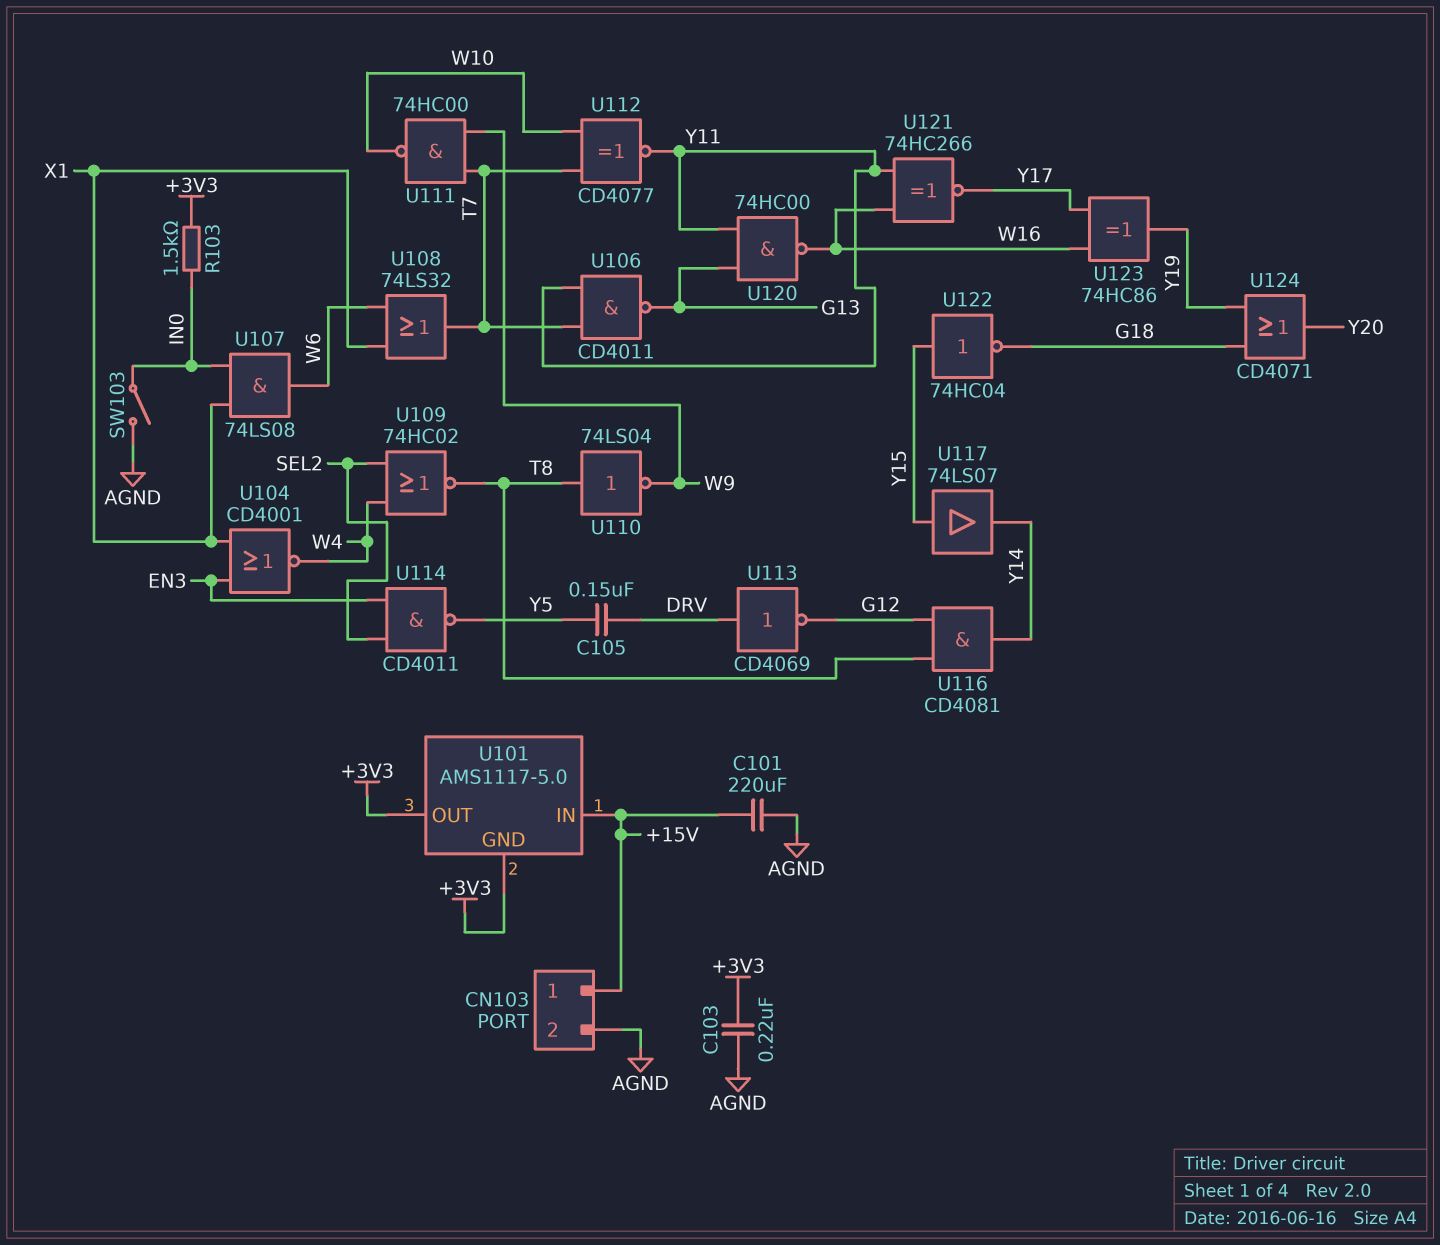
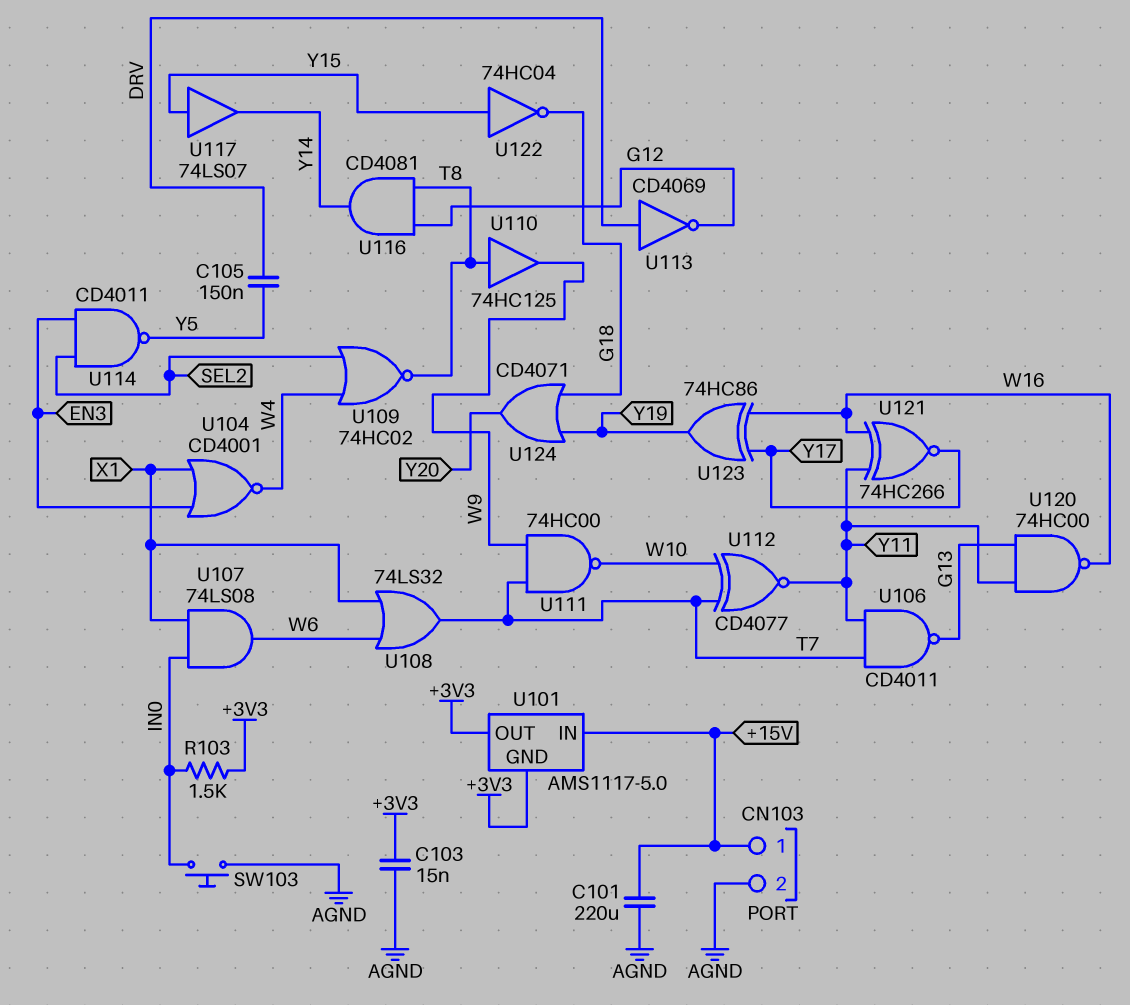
C103: 220nF (+3V3, AGND) -> 15nF (+3V3, AGND)
SW103: switch (AGND, IN0) -> button (AGND, IN0)
U110: NOT 74LS04 (in T8, out W9) -> buffer 74HC125 (in T8, out W9)

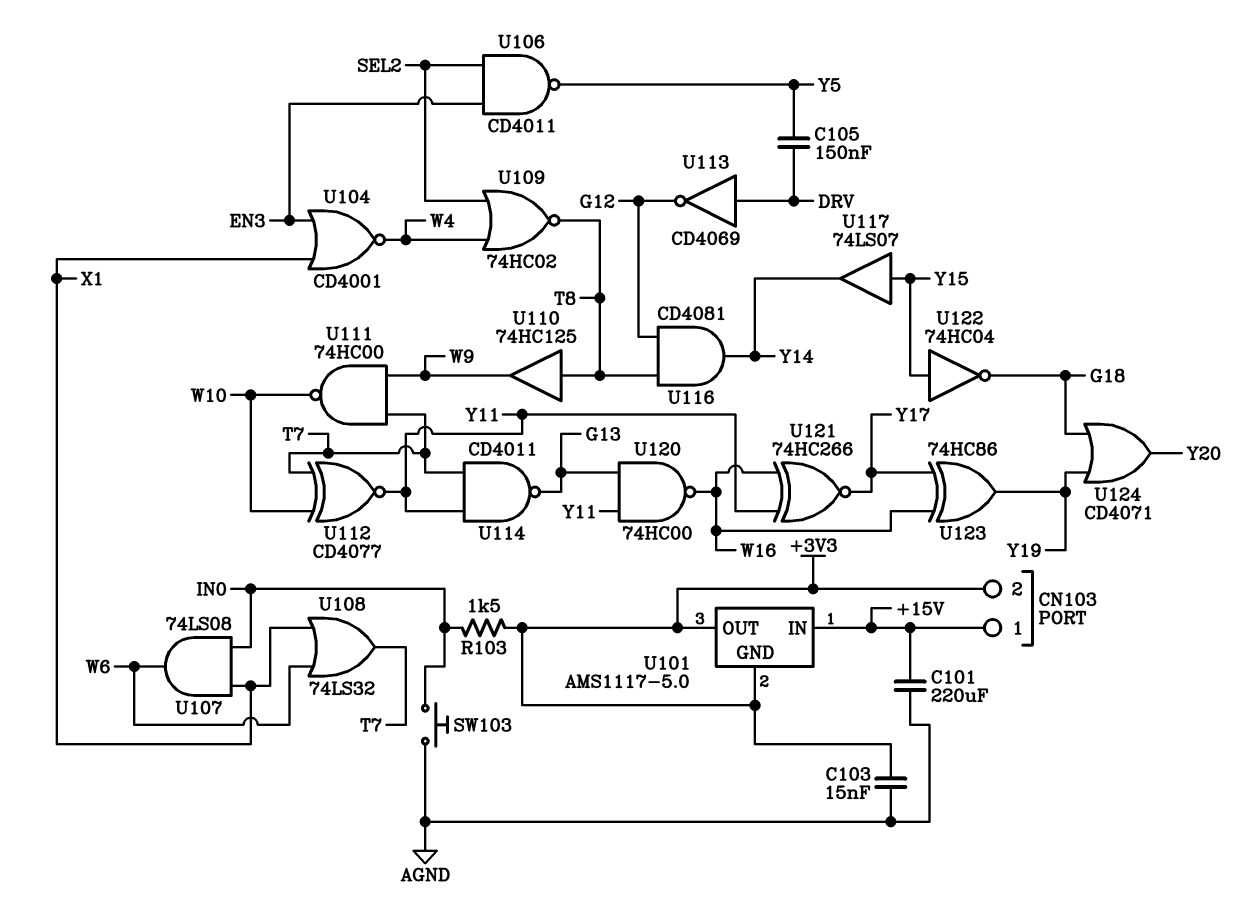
CN103 pin 2: AGND -> +3V3
U106: NAND CD4011 (in T7, in Y11, out G13) -> NAND CD4011 (in EN3, in SEL2, out Y5)
U114: NAND CD4011 (in EN3, in SEL2, out Y5) -> NAND CD4011 (in T7, in Y11, out G13)

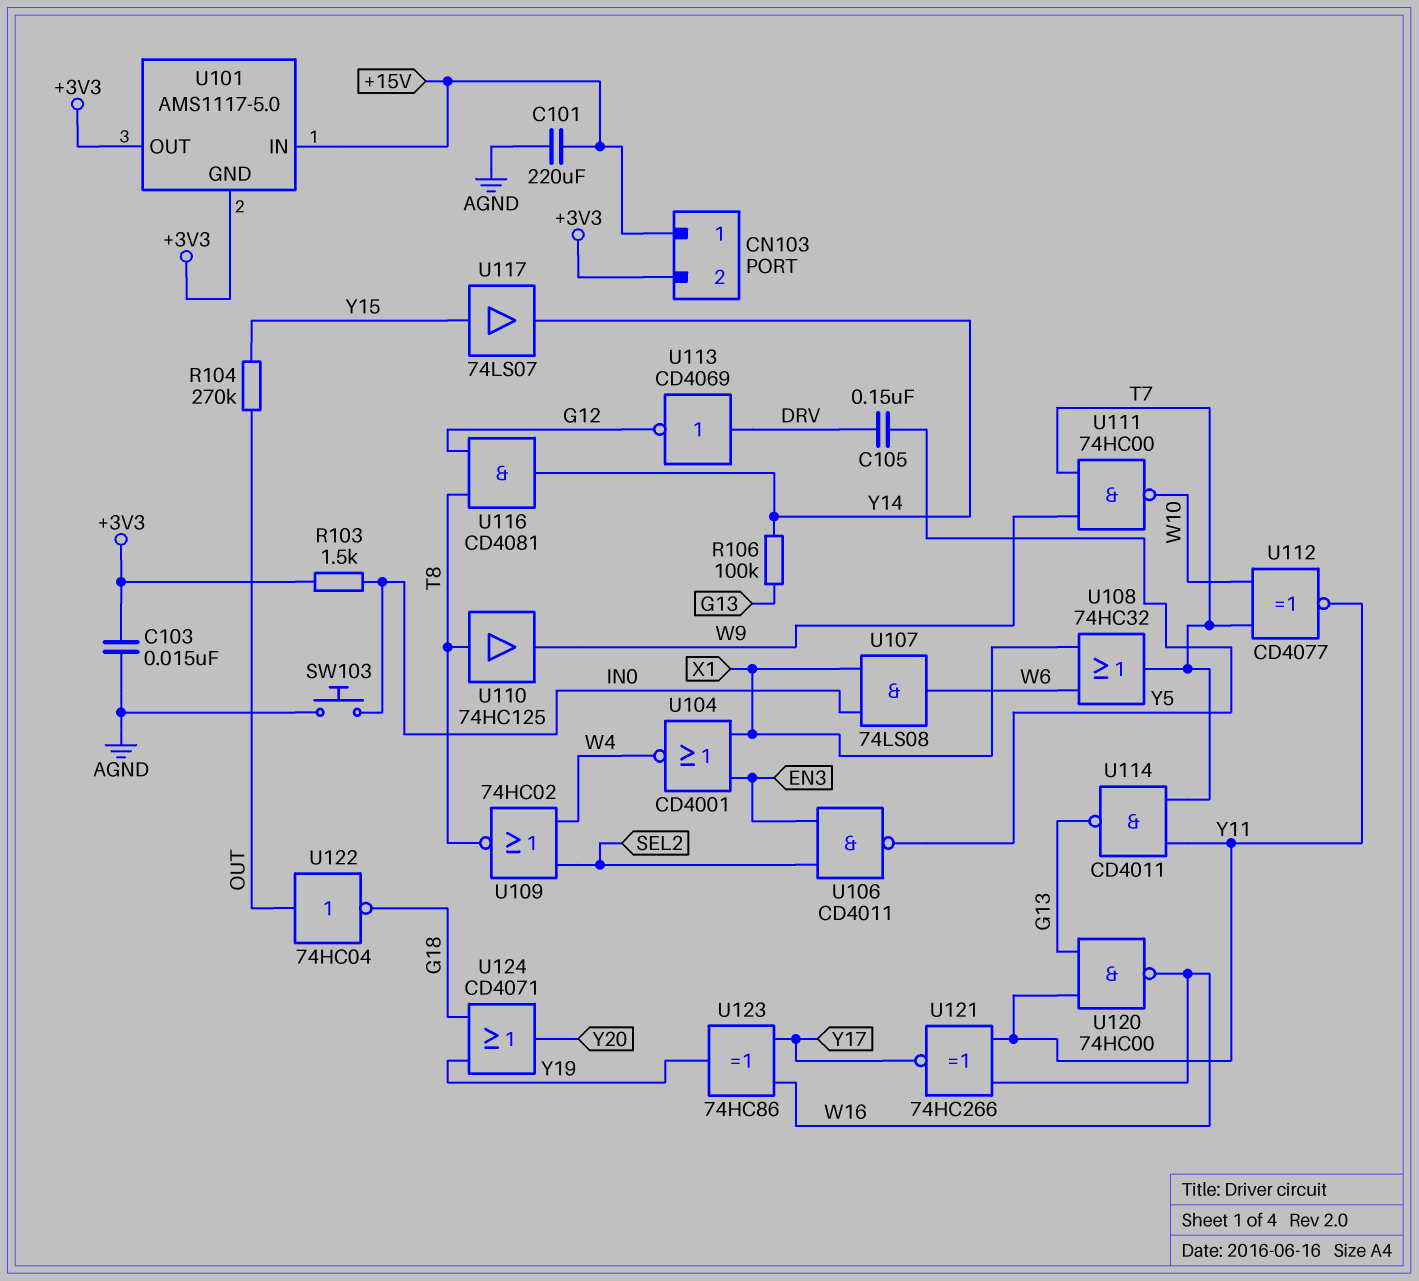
R104: none -> 270k (OUT, Y15)
R106: none -> 100k (G13, Y14)
U108: OR 74LS32 (in W6, in X1, out T7) -> OR 74HC32 (in W6, in X1, out T7)
U122: NOT 74HC04 (in Y15, out G18) -> NOT 74HC04 (in OUT, out G18)

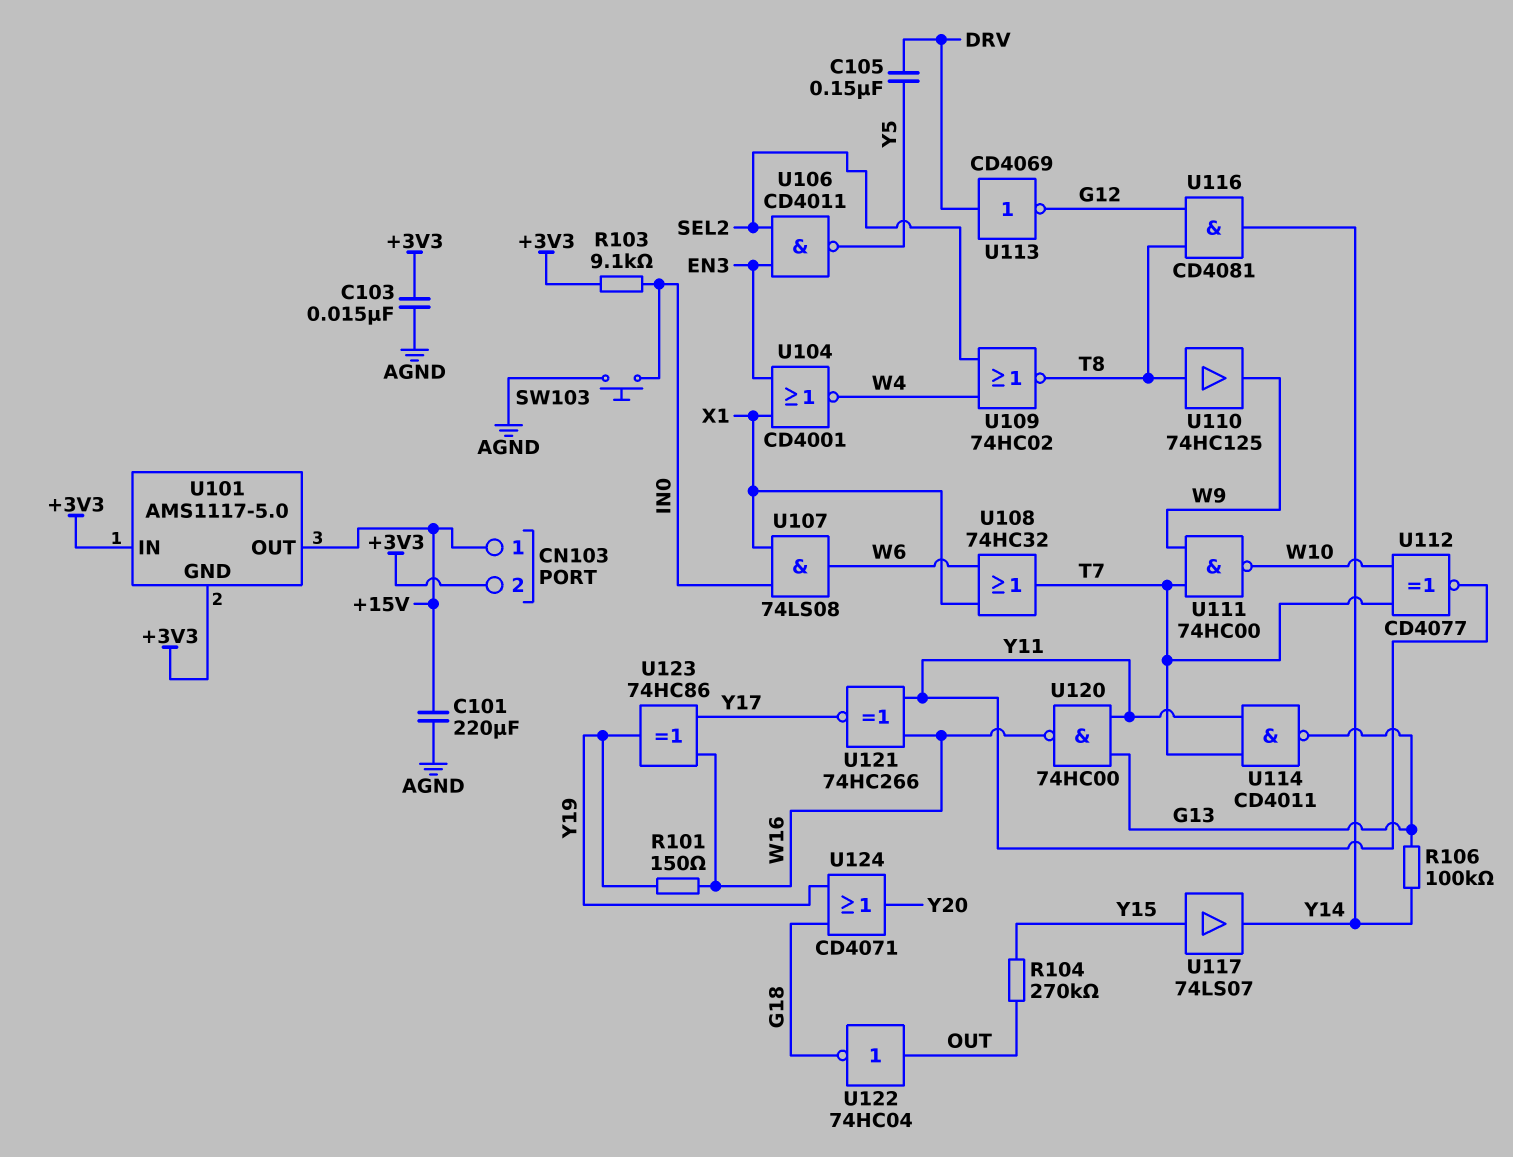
R101: none -> 150 (W16, Y19)
R103: 1.5k (+3V3, IN0) -> 9.1k (+3V3, IN0)
U101 pin IN: +15V -> +3V3
U101 pin OUT: +3V3 -> +15V

